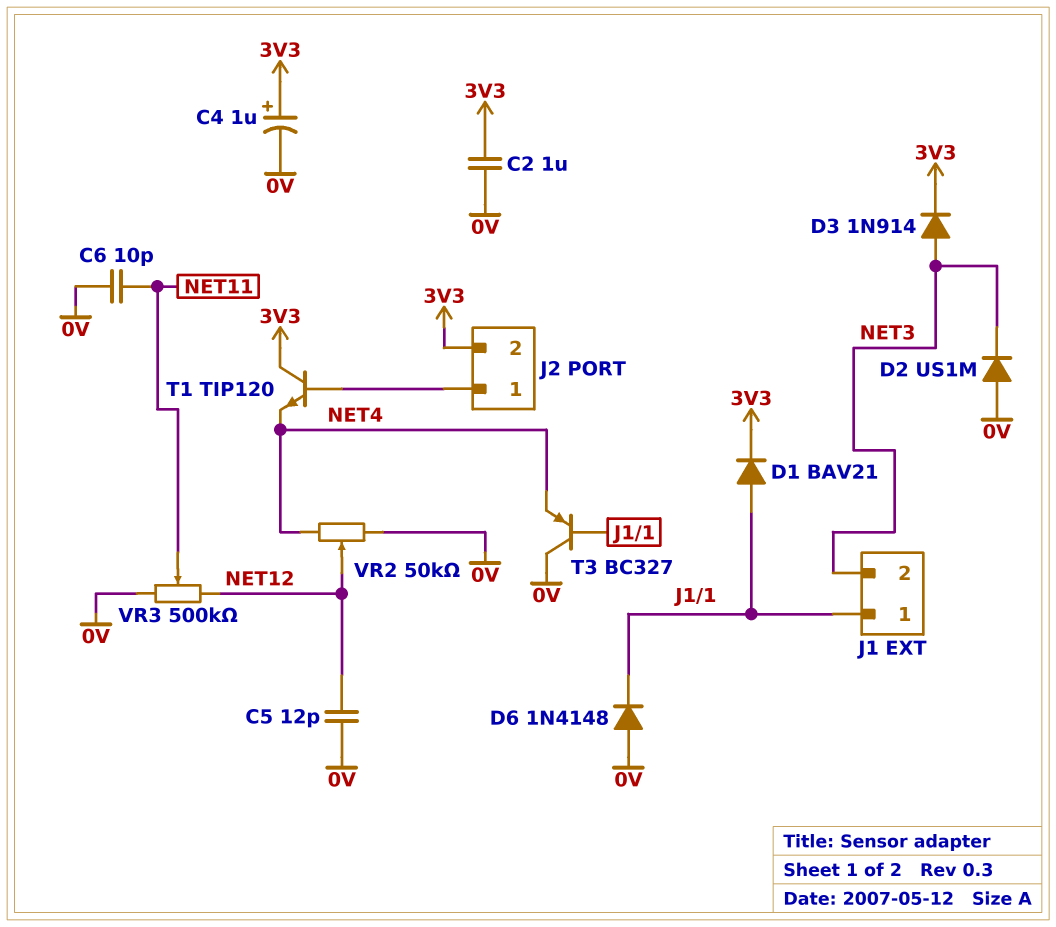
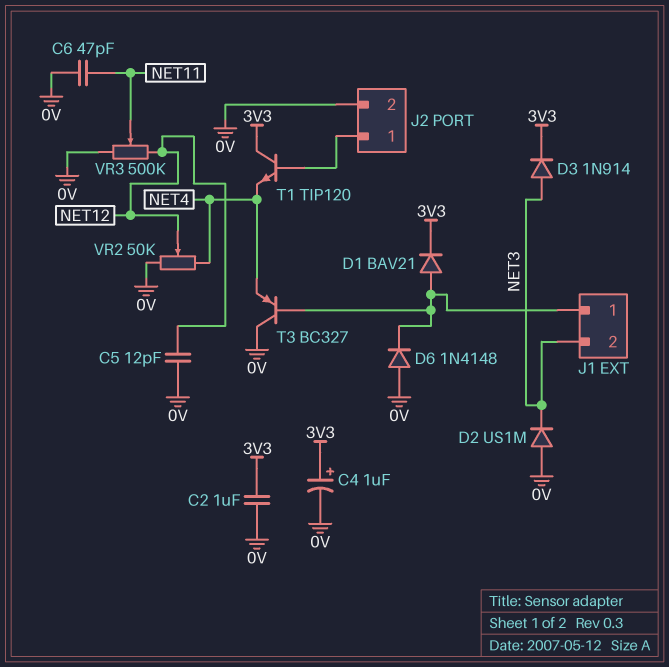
C6: 10pF (0V, NET11) -> 47pF (0V, NET11)
J2 pin 2: 3V3 -> 0V

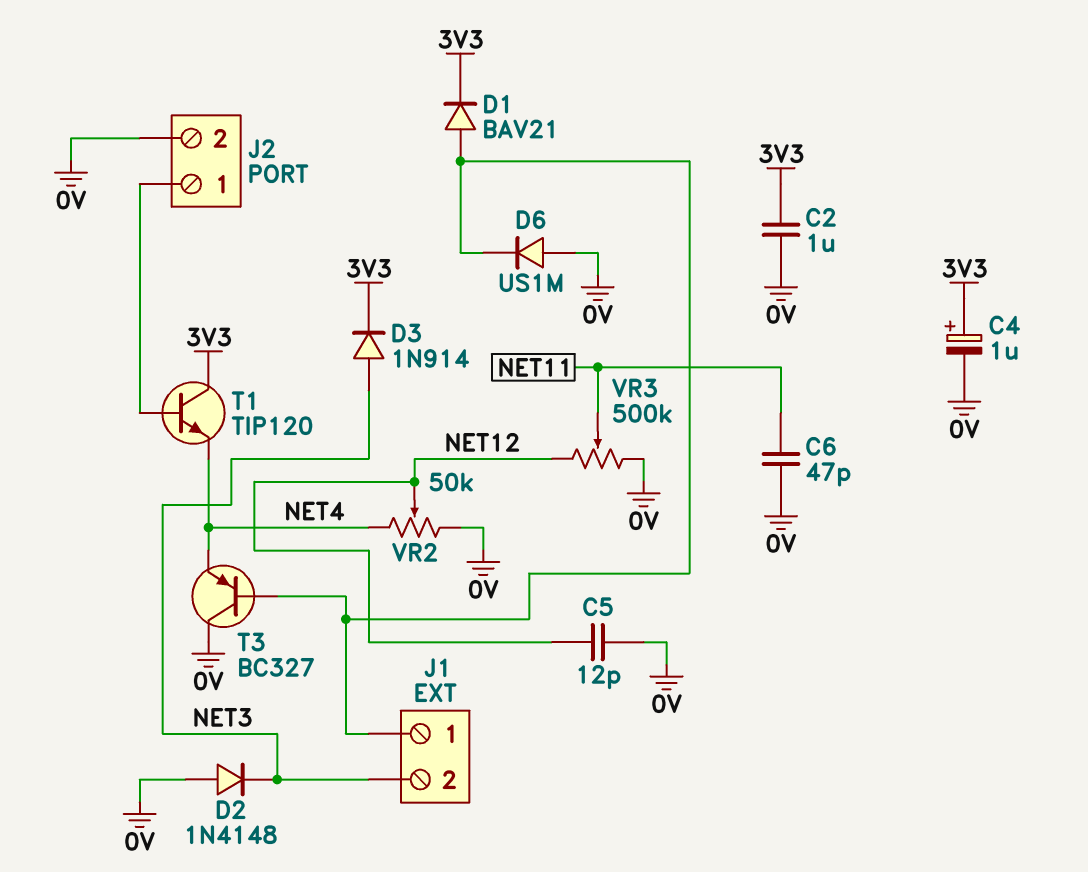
D2: diode US1M (A 0V, K NET3) -> diode 1N4148 (A 0V, K NET3)
D6: diode 1N4148 (A 0V, K J1/1) -> diode US1M (A 0V, K J1/1)

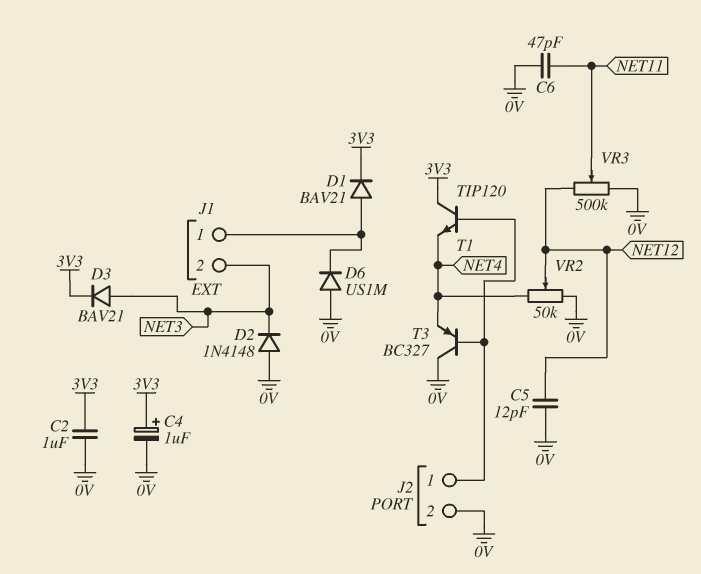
D3: diode 1N914 (A NET3, K 3V3) -> diode BAV21 (A NET3, K 3V3)
T3: PNP BC327 (B J1/1, C 0V, E NET4) -> PNP BC327 (B J2/1, C 0V, E NET4)

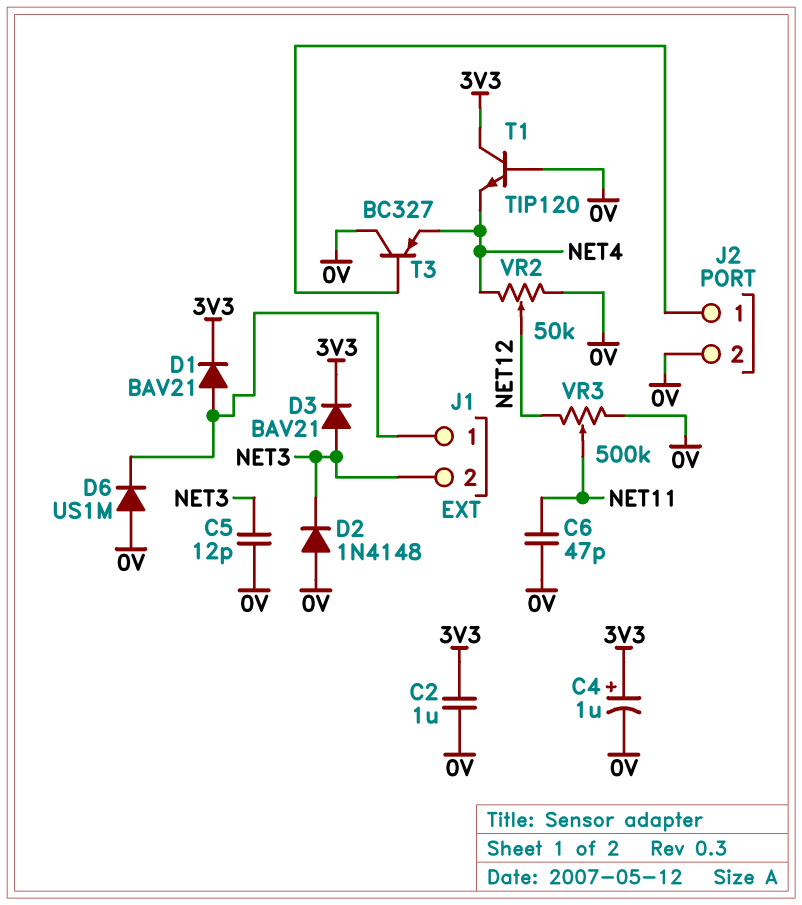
C5: 12pF (0V, NET12) -> 12pF (0V, NET3)
T1: NPN TIP120 (B J2/1, C 3V3, E NET4) -> NPN TIP120 (B 0V, C 3V3, E NET4)

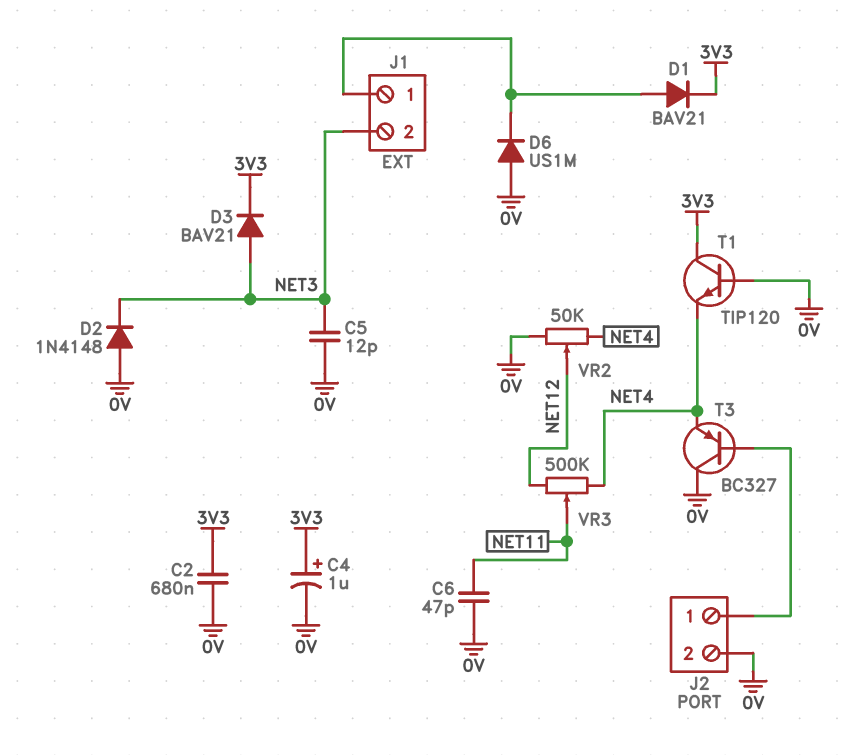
C2: 1uF (0V, 3V3) -> 680nF (0V, 3V3)
VR3: 500k (0V, NET12, wiper NET11) -> 500k (NET4, NET12, wiper NET11)

